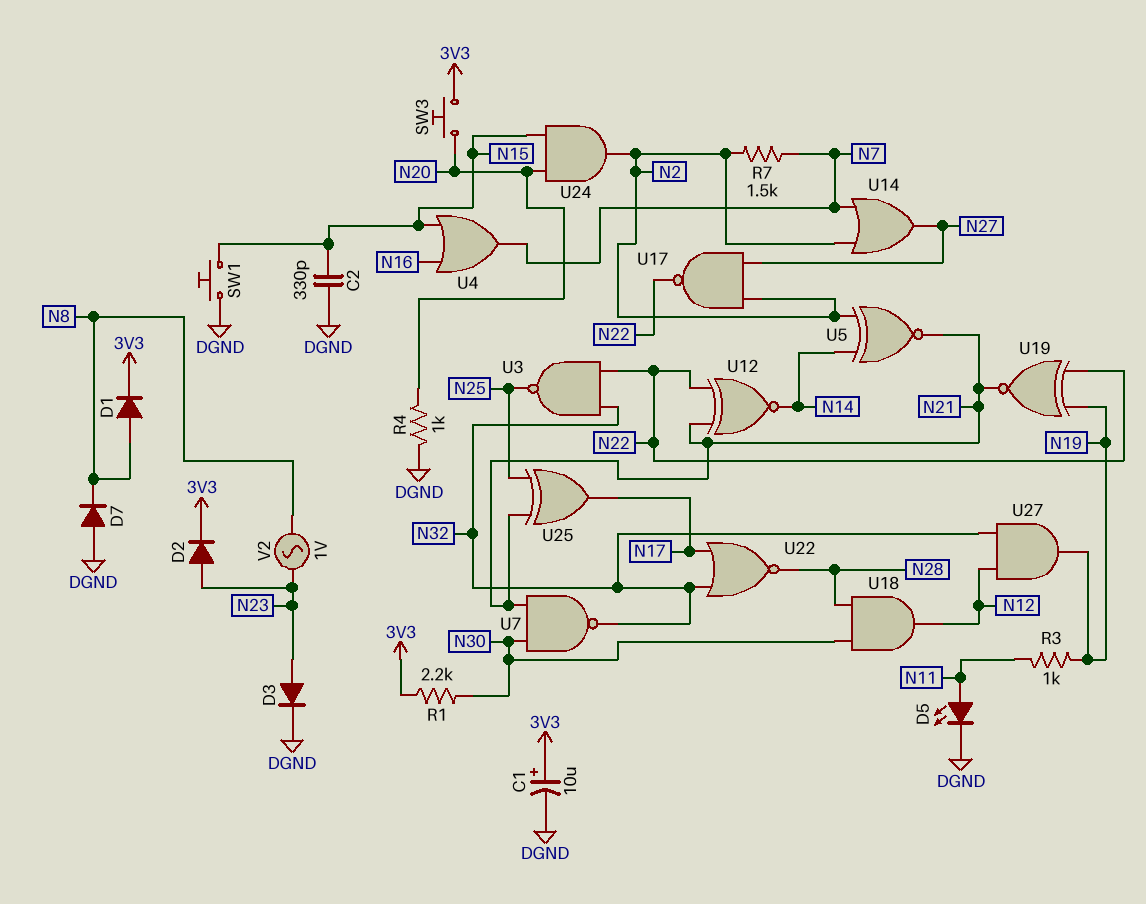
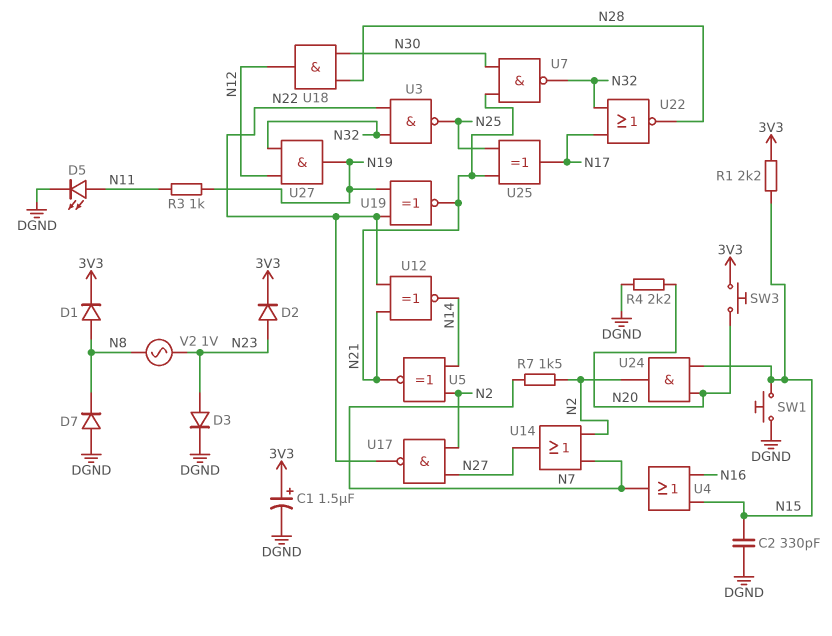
C1: 10uF (plus 3V3, minus DGND) -> 1.5uF (plus 3V3, minus DGND)
R1: 2.2k (3V3, N30) -> 2.2k (3V3, N15)
R4: 1k (DGND, N20) -> 2.2k (DGND, N20)

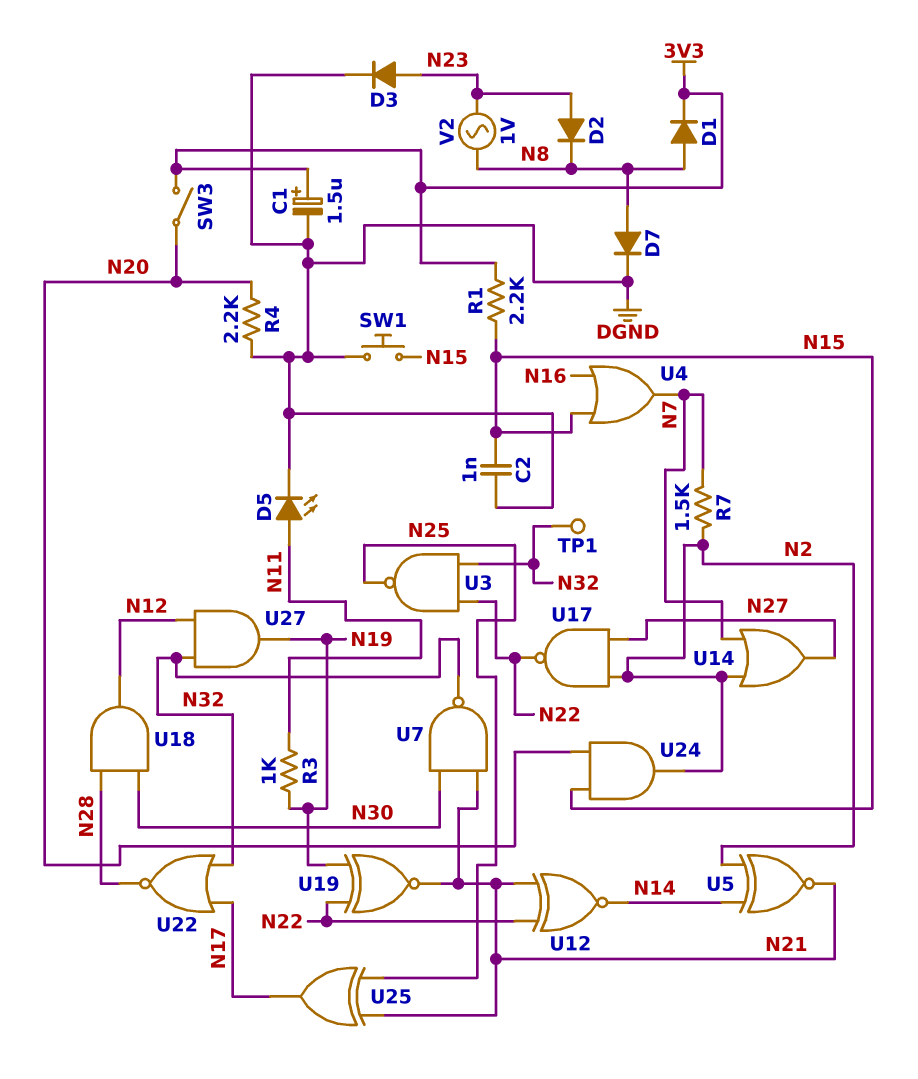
C2: 330pF (DGND, N15) -> 1nF (DGND, N15)
D2: diode (A N23, K 3V3) -> diode (A N23, K N8)
D7: diode (A DGND, K N8) -> diode (A N8, K DGND)
SW3: button (3V3, N20) -> switch (3V3, N20)
TP1: none -> test point (N32)

